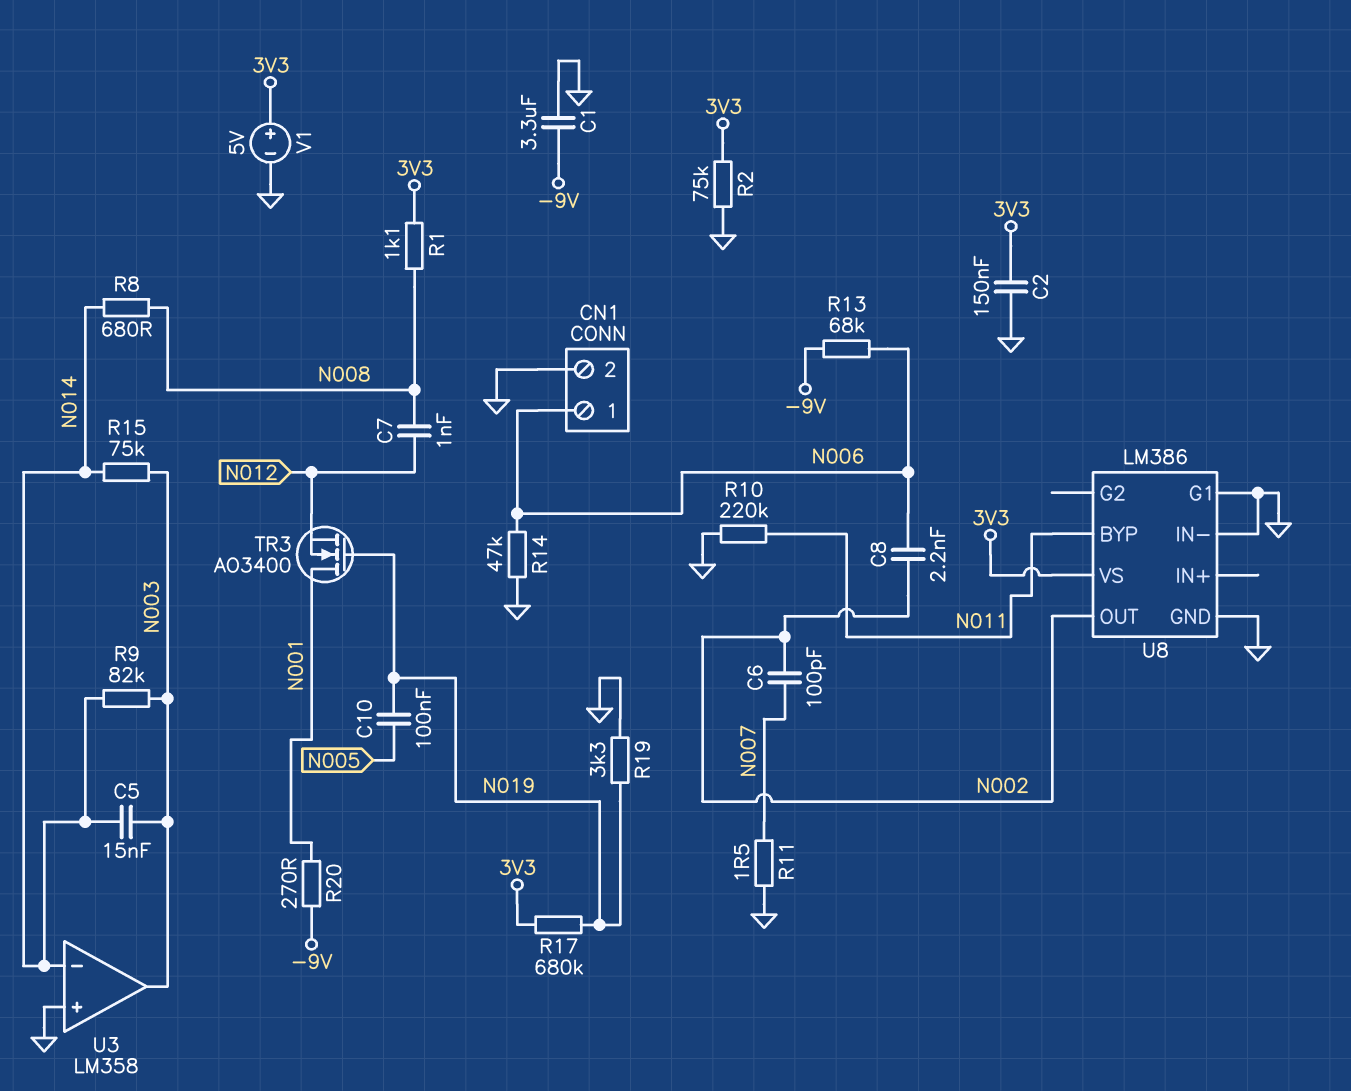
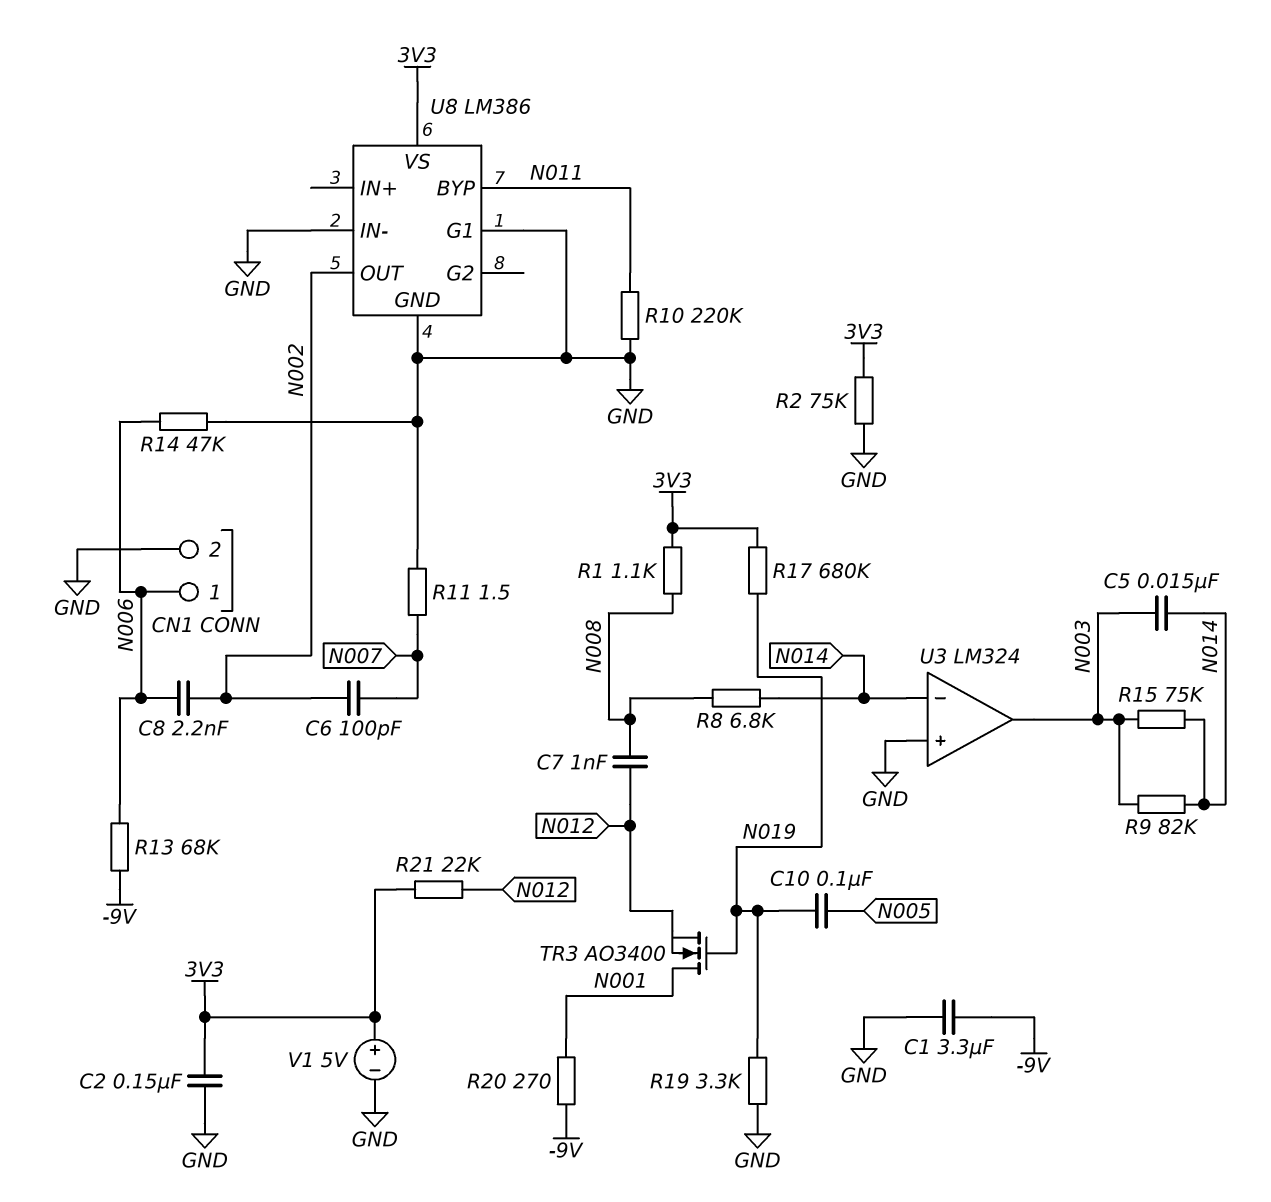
R8: 680 (N008, N014) -> 6.8k (N008, N014)
R21: none -> 22k (3V3, N012)
U3: LM358 -> LM324

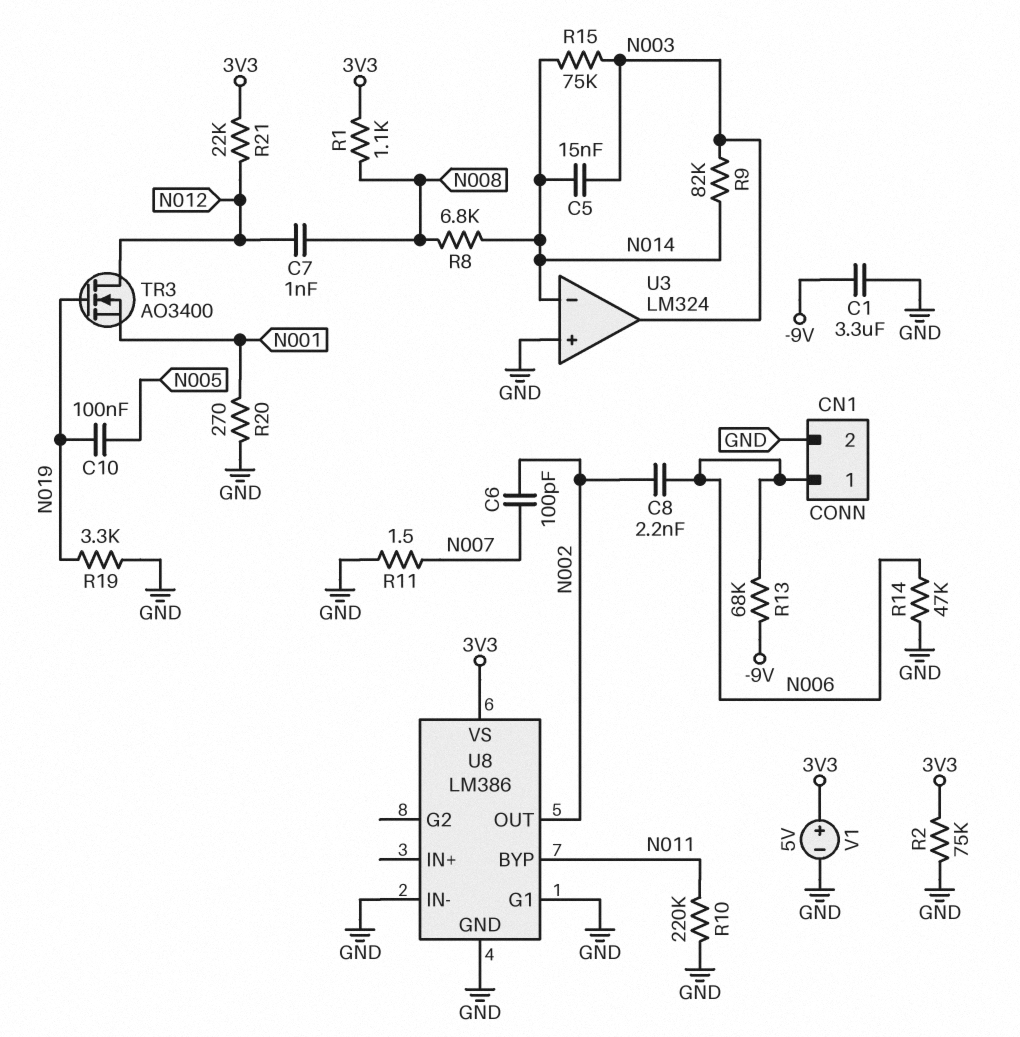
C2: 150nF (3V3, GND) -> none
R17: 680k (3V3, N019) -> none
R20: 270 (-9V, N001) -> 270 (GND, N001)
TR3: NMOS AO3400 (G N019, D N001, S N012) -> NMOS AO3400 (G N019, D N012, S N001)

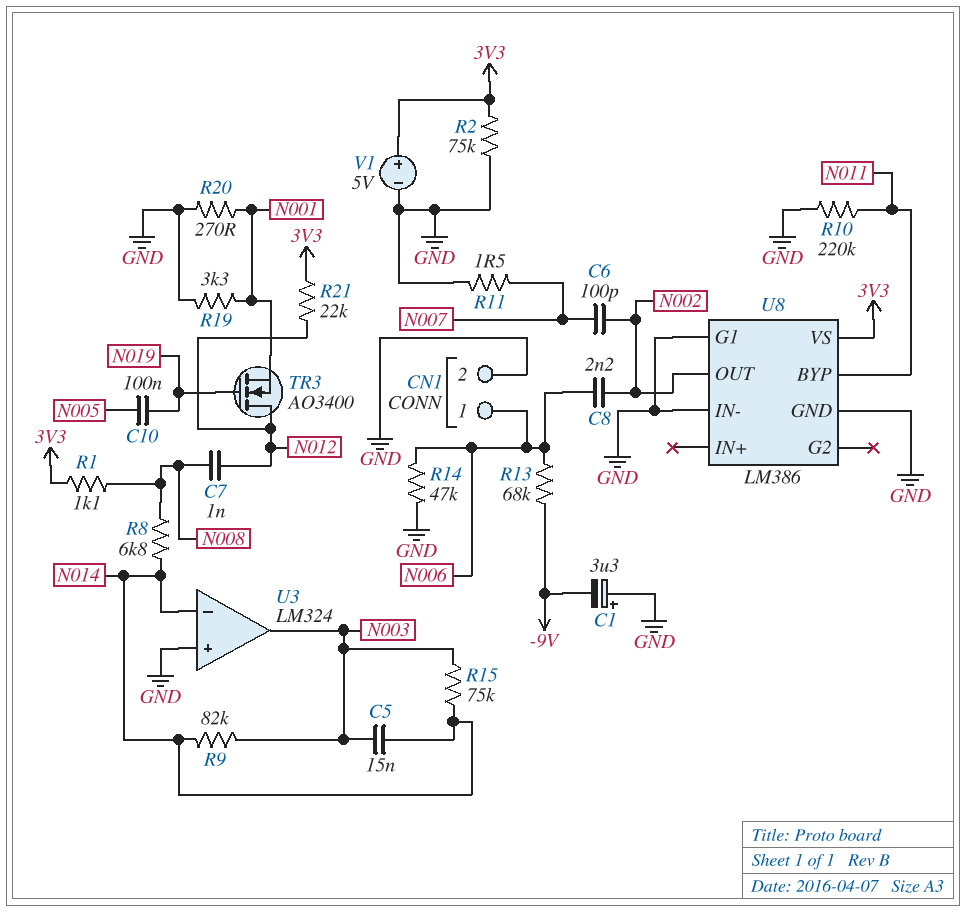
C1: 3.3uF (-9V, GND) -> 3.3uF (plus GND, minus -9V)
R19: 3.3k (GND, N019) -> 3.3k (GND, N001)

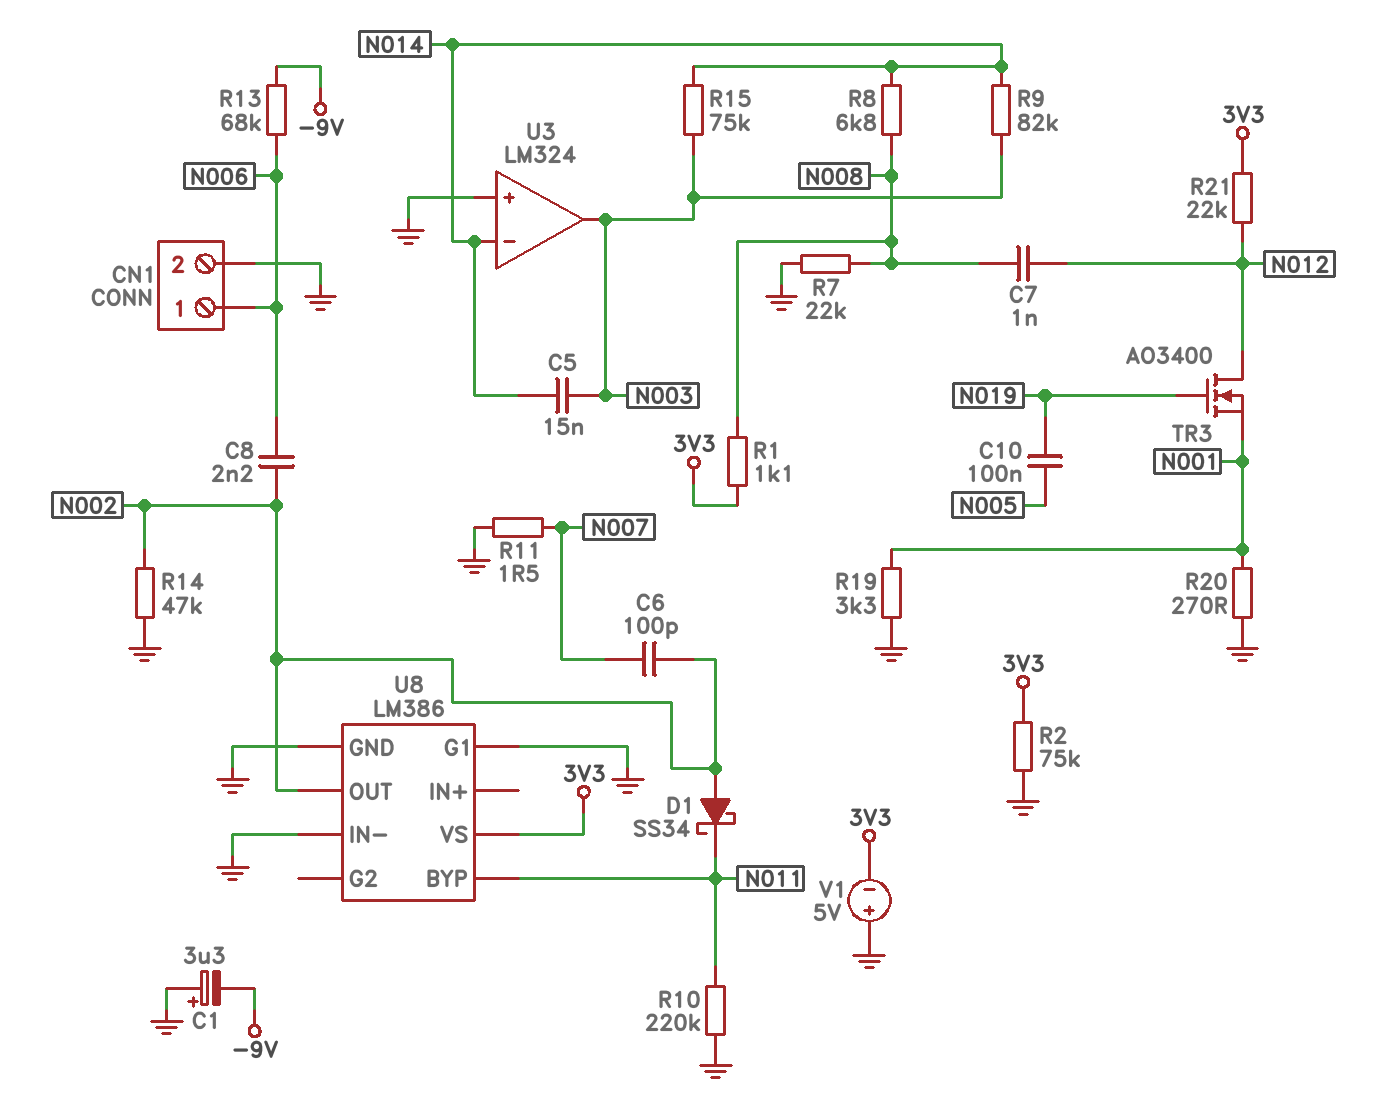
D1: none -> schottky SS34 (A N002, K N011)
R7: none -> 22k (GND, N008)
R14: 47k (GND, N006) -> 47k (GND, N002)
V1: 5V (plus 3V3, minus GND) -> 5V (plus GND, minus 3V3)

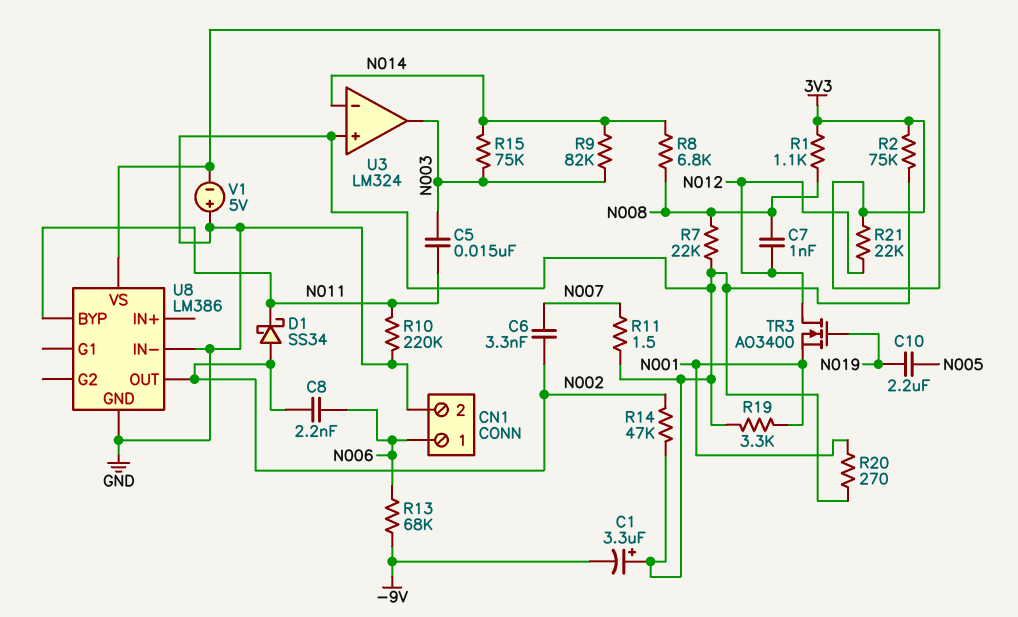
C5: 15nF (N003, N014) -> 15nF (N003, N011)
C6: 100pF (N002, N007) -> 3.3nF (N002, N007)
C10: 100nF (N005, N019) -> 2.2uF (N005, N019)
U8 pin G1: GND -> none

